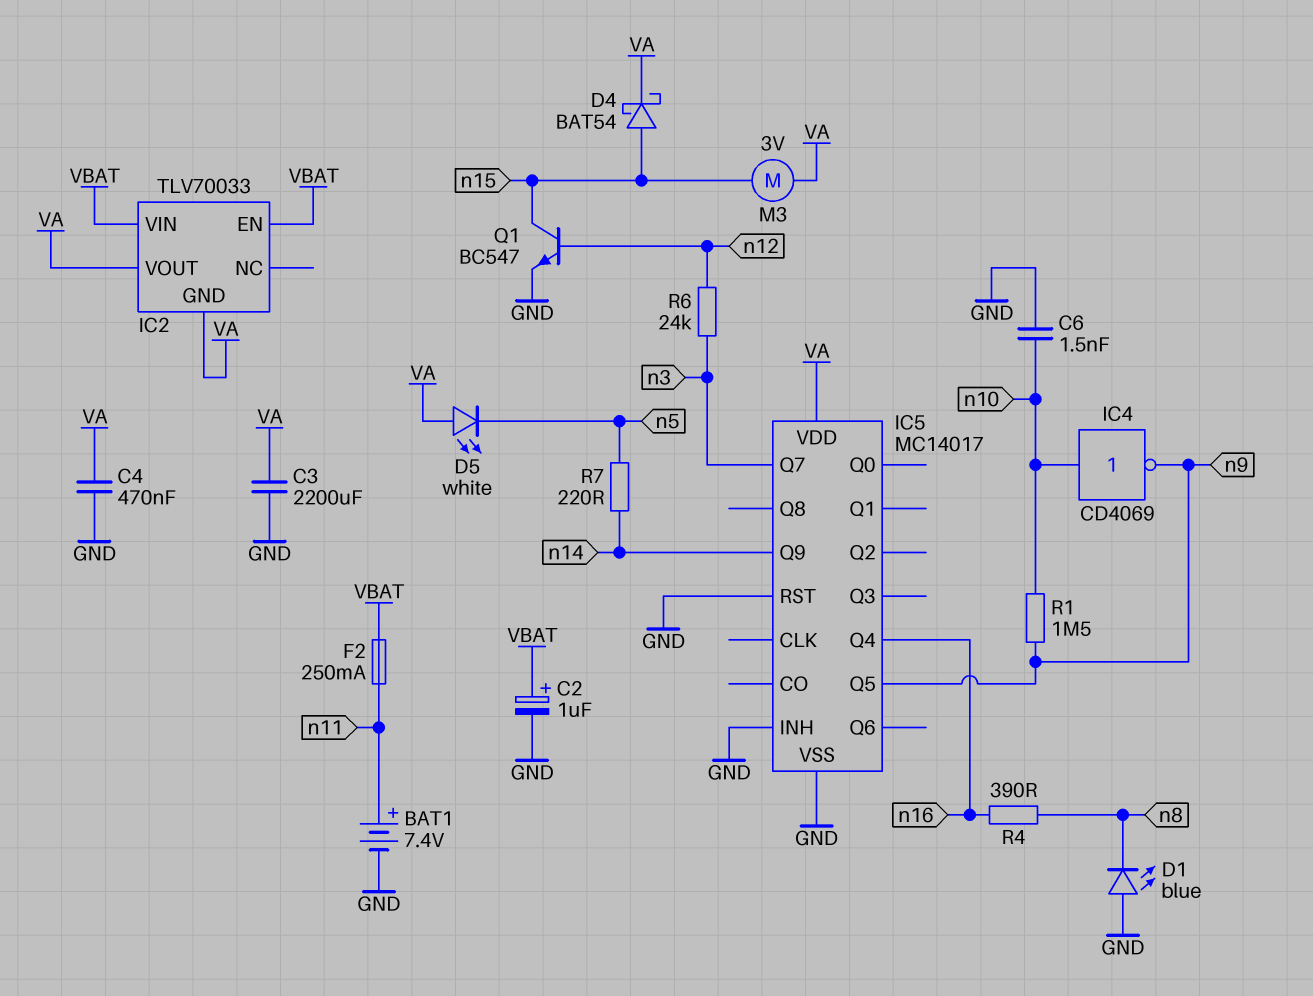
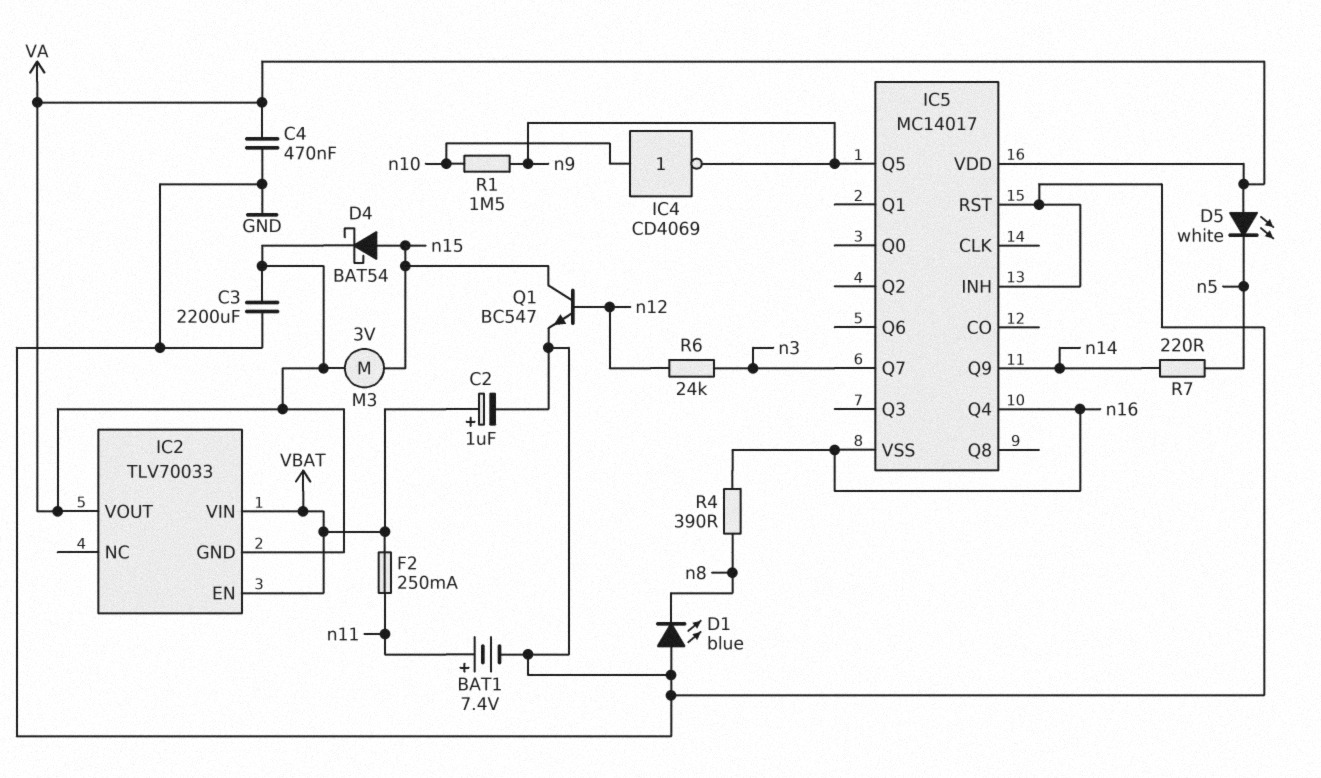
C6: 1.5nF (GND, n10) -> none
IC5 pin VSS: GND -> n16

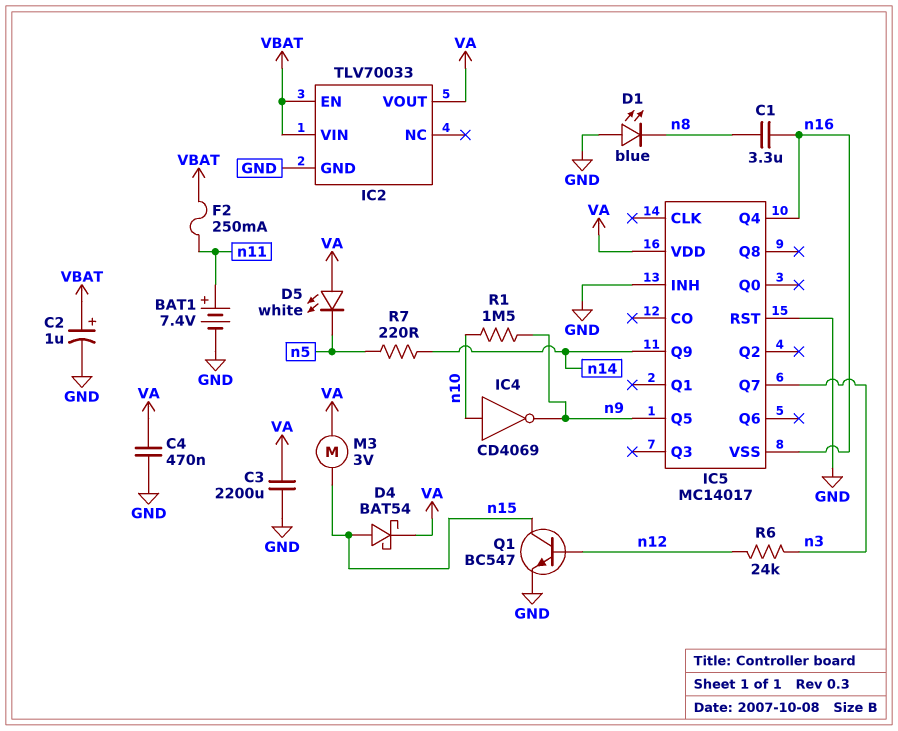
C1: none -> 3.3uF (n8, n16)
IC2 pin GND: VA -> GND
R4: 390 (n8, n16) -> none

